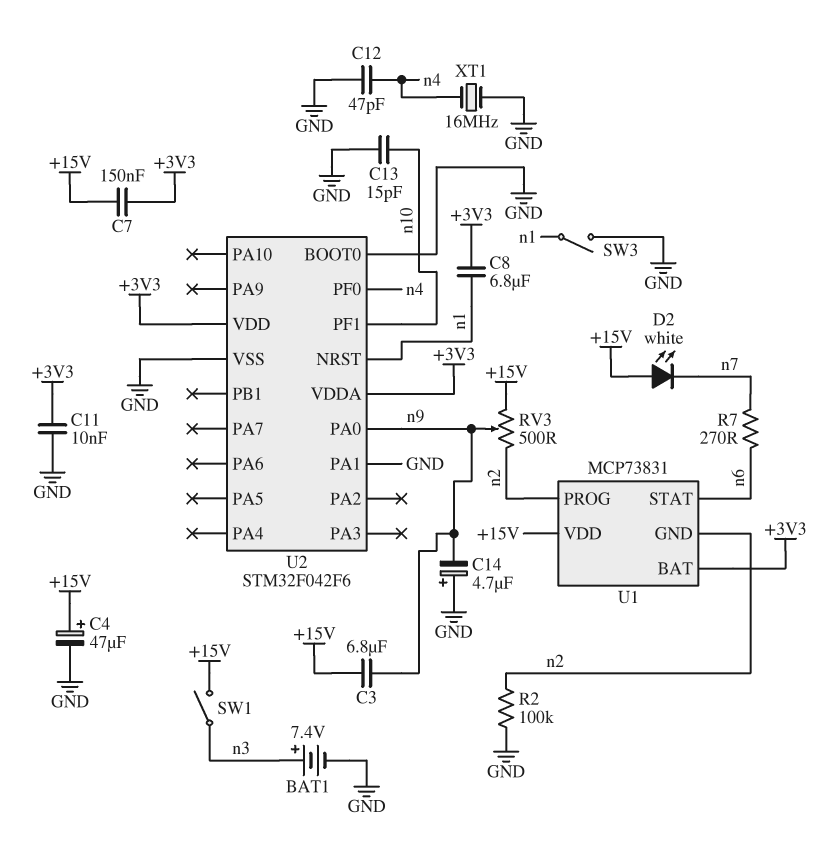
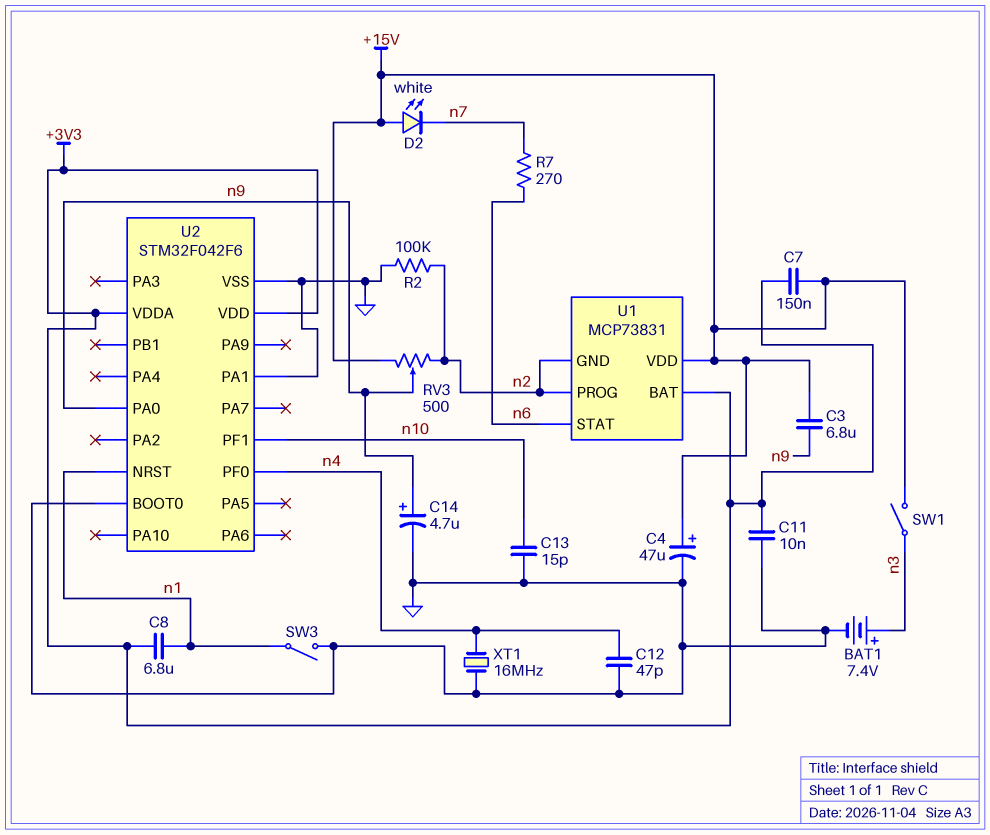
C14: 4.7uF (plus GND, minus n9) -> 4.7uF (plus n9, minus GND)

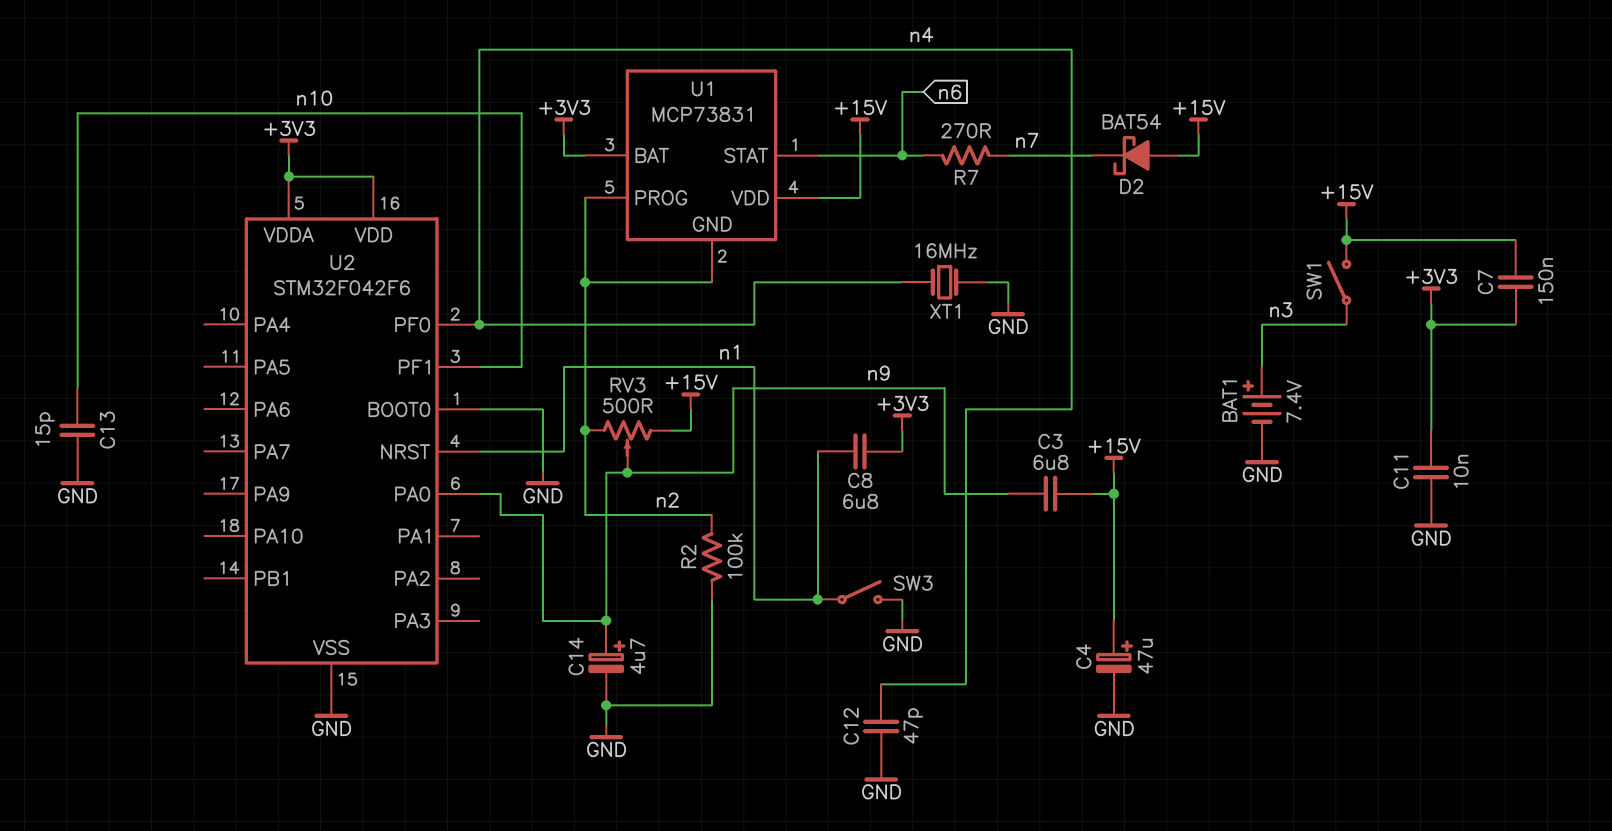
D2: LED white (A +15V, K n7) -> schottky BAT54 (A +15V, K n7)
U2 pin PA1: GND -> none

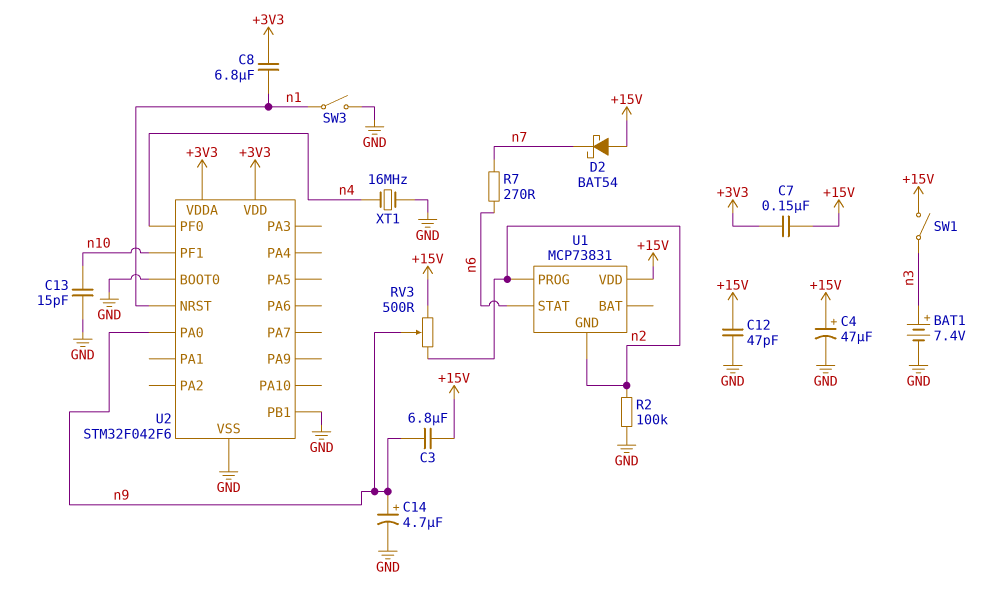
C11: 10nF (+3V3, GND) -> none
C12: 47pF (GND, n4) -> 47pF (+15V, GND)
U1 pin BAT: +3V3 -> none
U2 pin PB1: none -> GND

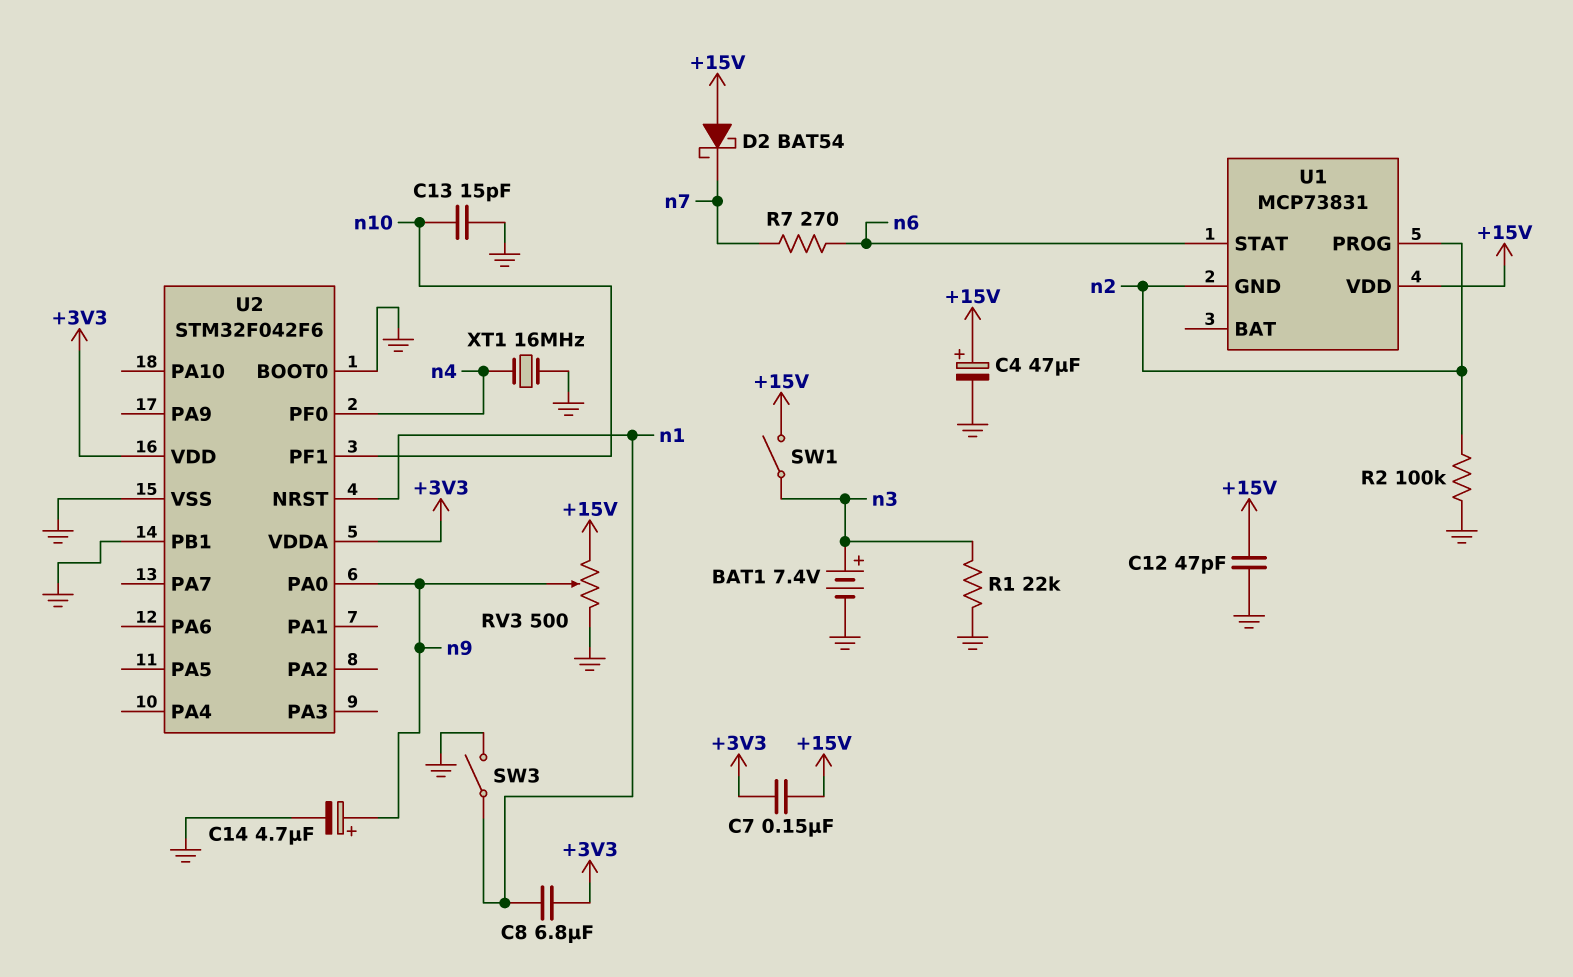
C3: 6.8uF (+15V, n9) -> none
R1: none -> 22k (GND, n3)
RV3: 500 (+15V, n2, wiper n9) -> 500 (+15V, GND, wiper n9)

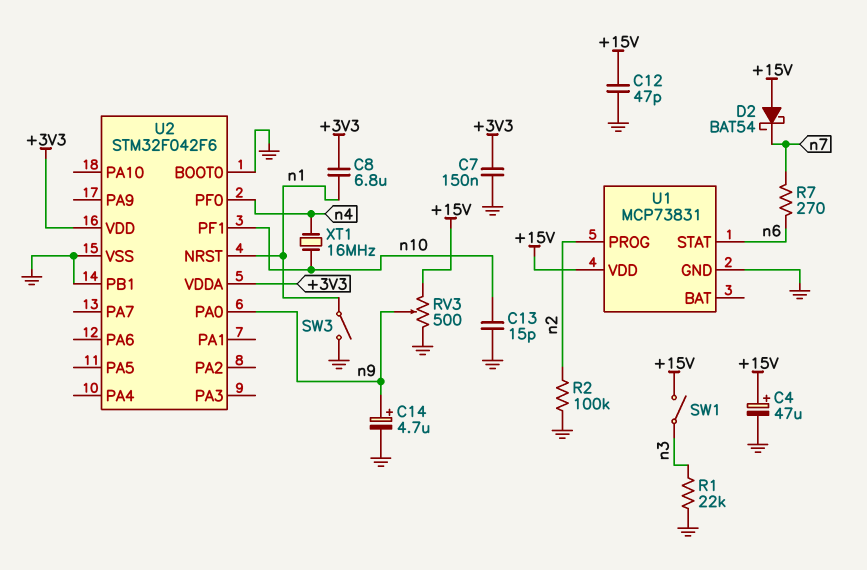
BAT1: 7.4V (plus n3, minus GND) -> none
C7: 150nF (+3V3, +15V) -> 150nF (+3V3, GND)
U1 pin GND: n2 -> GND
XT1: 16MHz (GND, n4) -> 16MHz (n4, n10)

